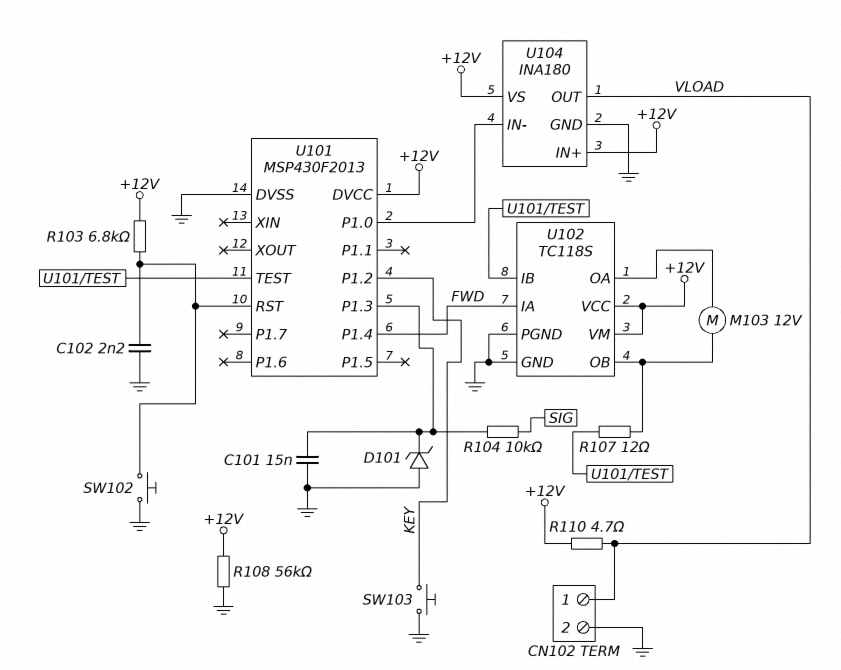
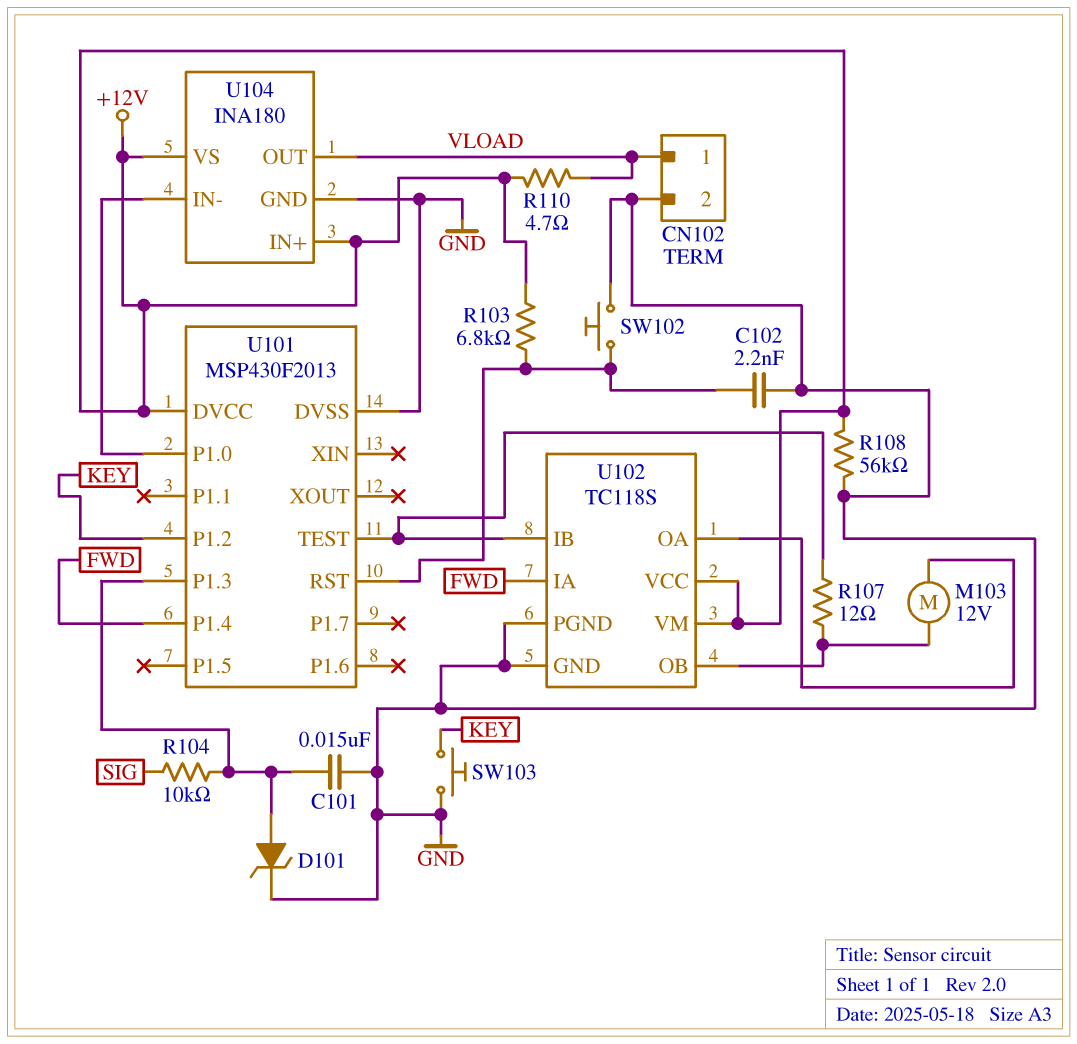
D101: zener (A GND, K U101/P1.3) -> zener (A U101/P1.3, K GND)

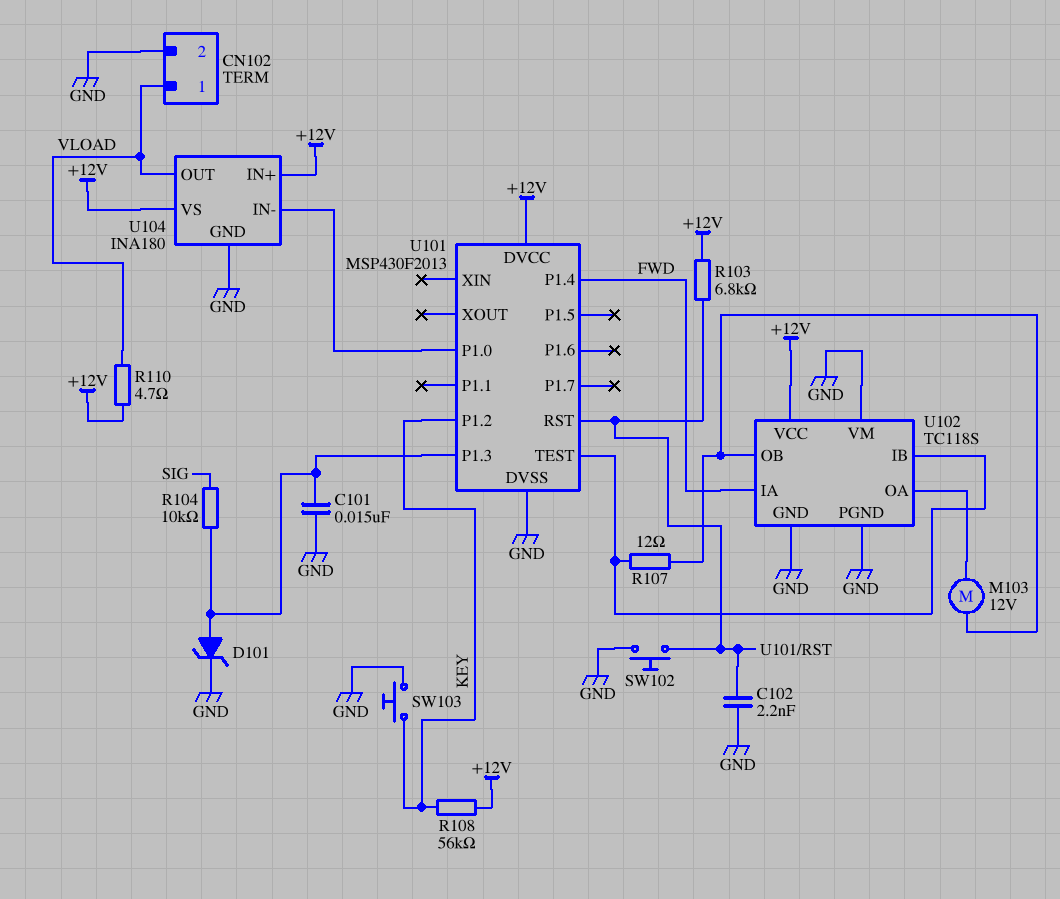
R108: 56k (+12V, GND) -> 56k (+12V, KEY)
U102 pin VM: +12V -> GND

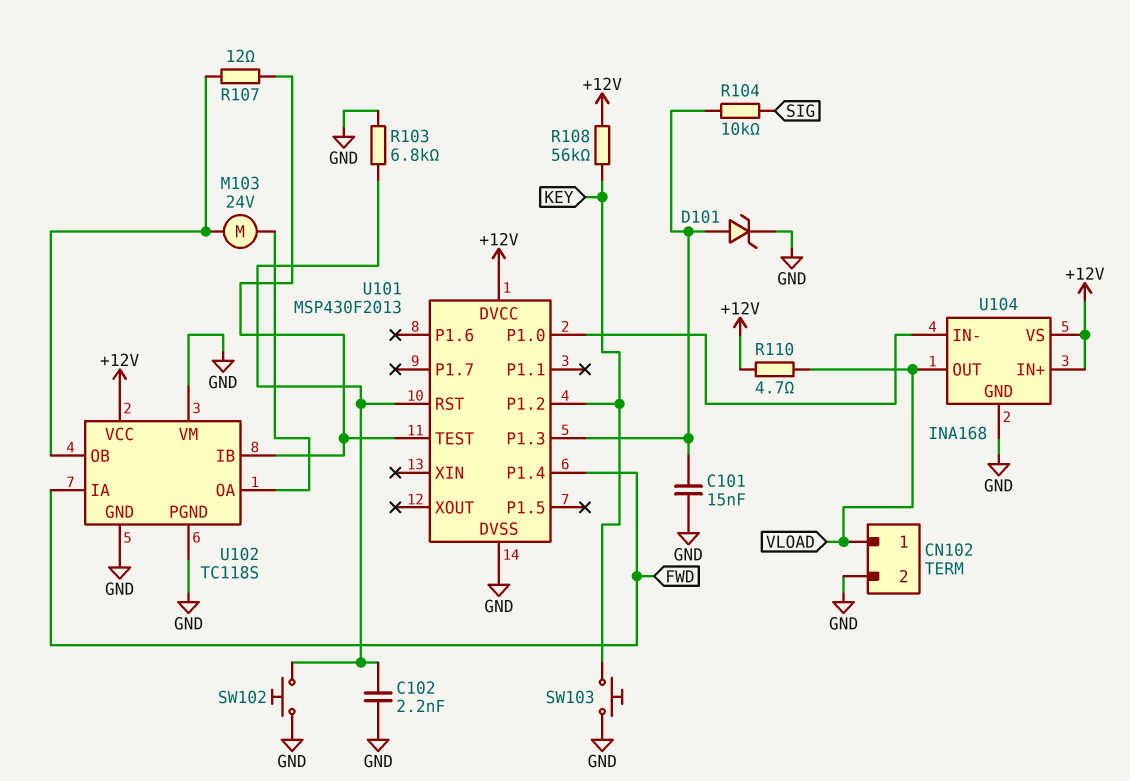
M103: motor 12V (U102/OA, U102/OB) -> motor 24V (U102/OA, U102/OB)
R103: 6.8k (+12V, U101/RST) -> 6.8k (GND, U101/RST)
U104: INA180 -> INA168

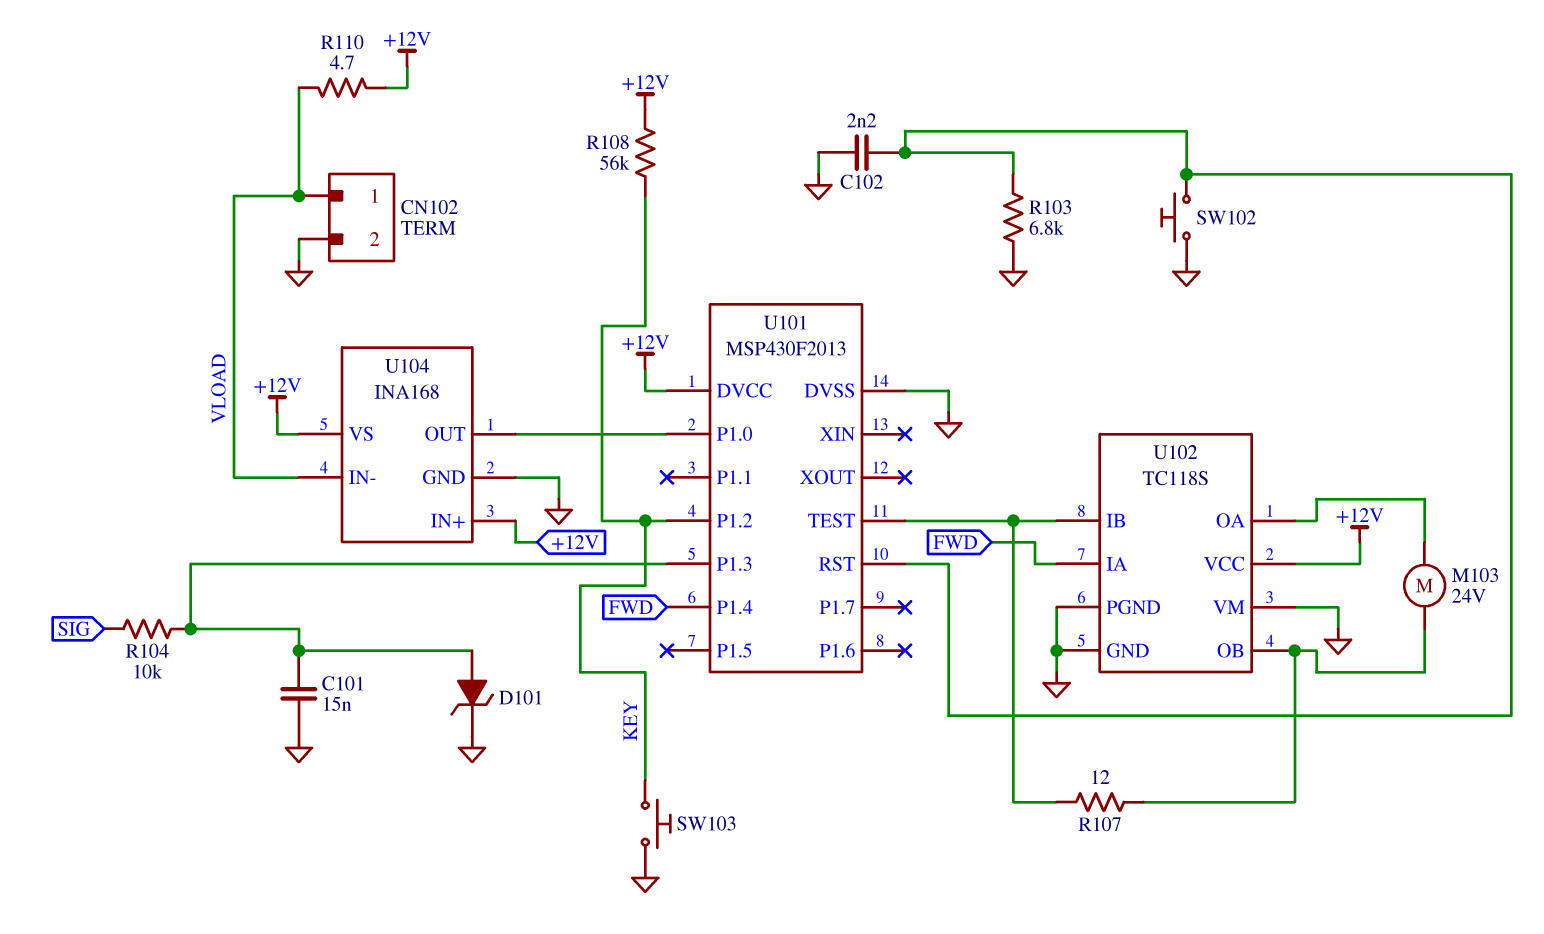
U104 pin IN-: U101/P1.0 -> VLOAD
U104 pin OUT: VLOAD -> U101/P1.0

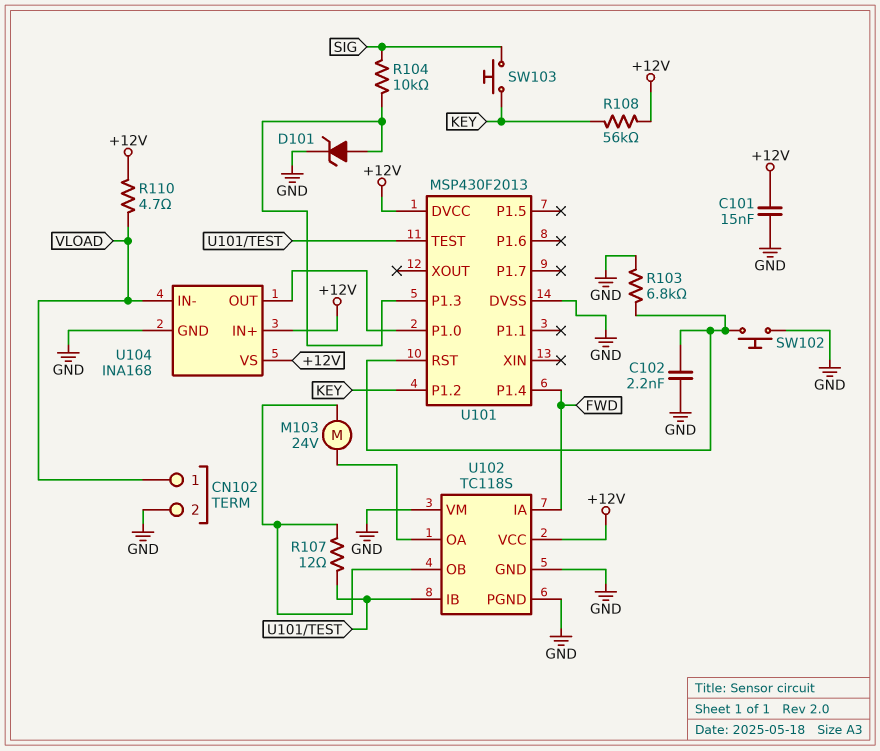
C101: 15nF (GND, U101/P1.3) -> 15nF (+12V, GND)
SW103: button (GND, KEY) -> button (KEY, SIG)

